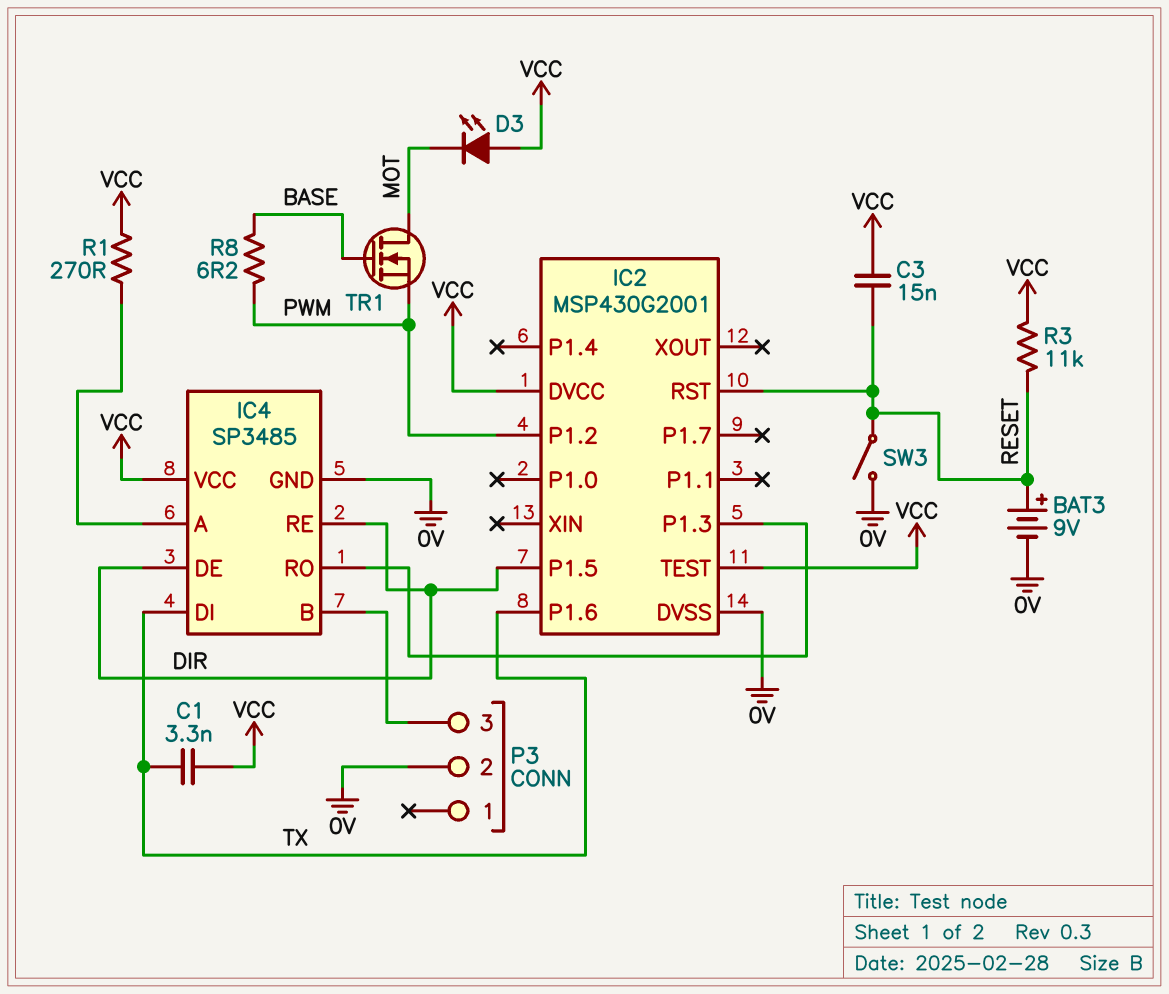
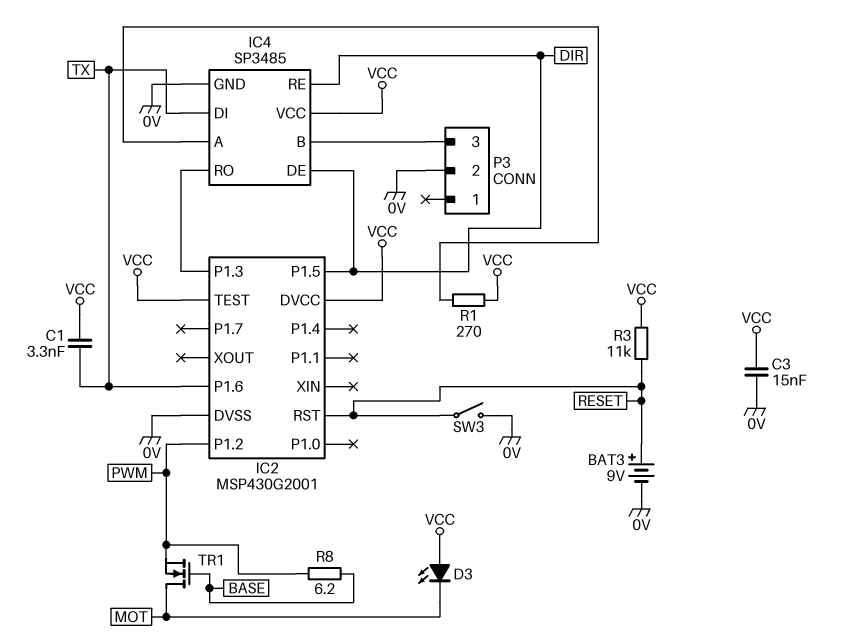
C3: 15nF (RESET, VCC) -> 15nF (0V, VCC)

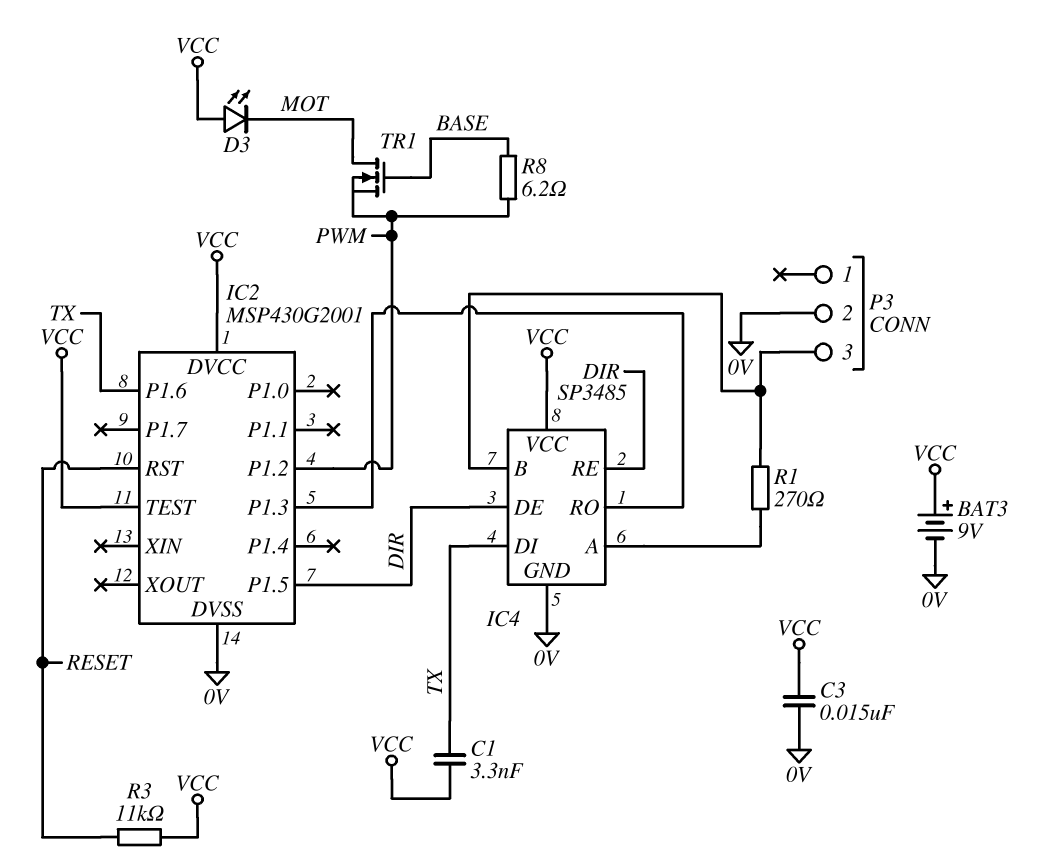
BAT3: 9V (plus RESET, minus 0V) -> 9V (plus VCC, minus 0V)
R1: 270 (IC4/A, VCC) -> 270 (IC4/A, IC4/B)
SW3: switch (0V, RESET) -> none

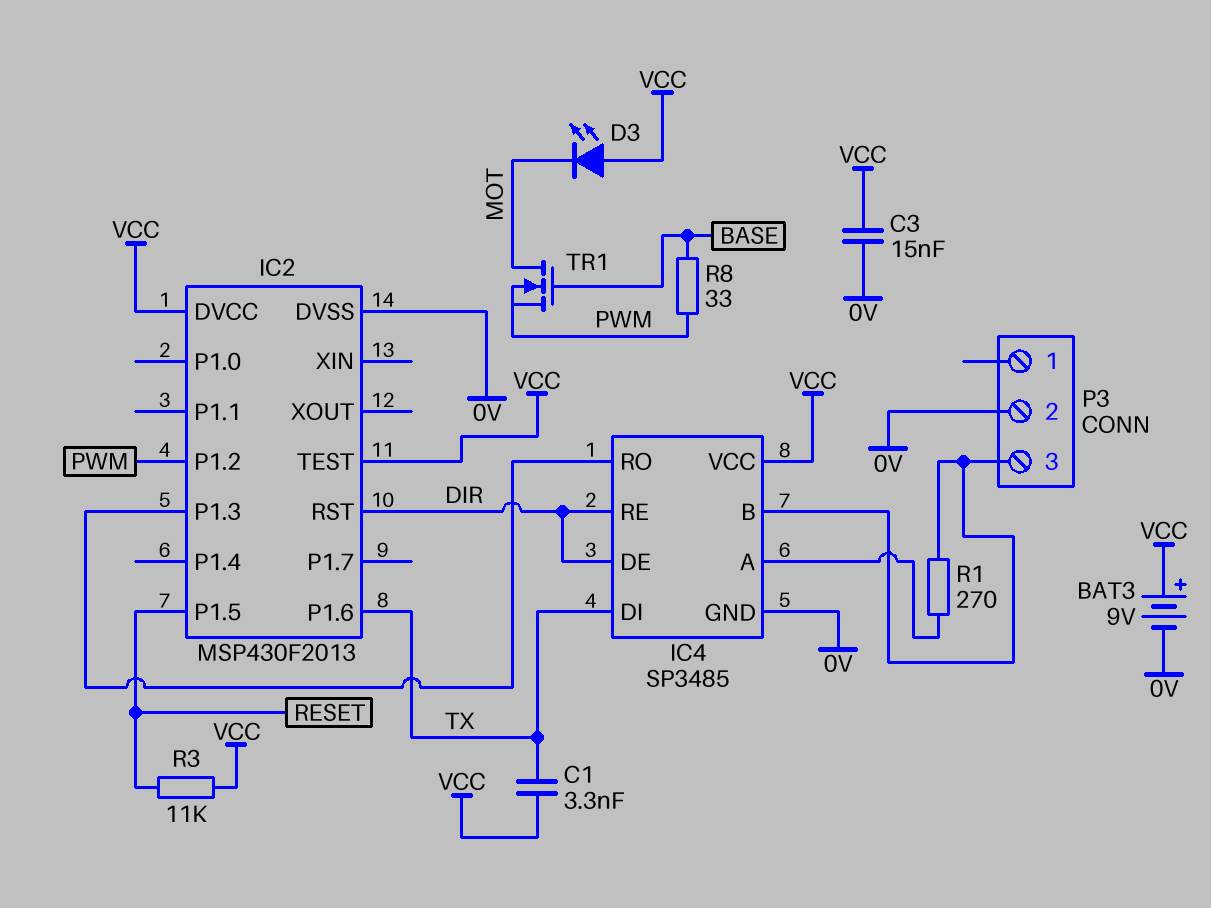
IC2: MSP430G2001 -> MSP430F2013
IC2 pin P1.5: DIR -> RESET
IC2 pin RST: RESET -> DIR
R8: 6.2 (BASE, PWM) -> 33 (BASE, PWM)

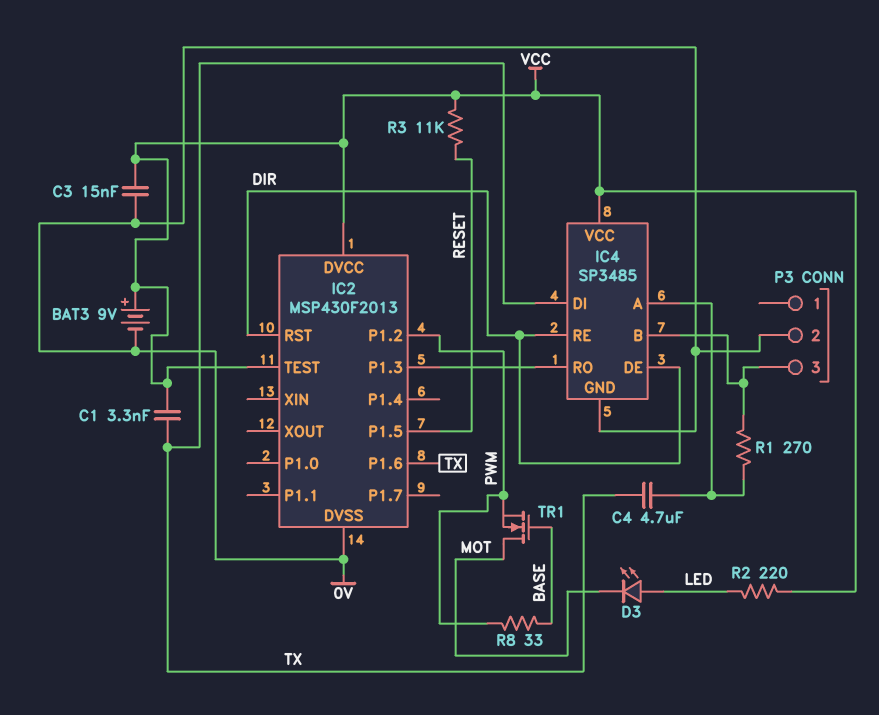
C4: none -> 4.7uF (IC4/A, TX)
D3: LED (A VCC, K MOT) -> LED (A LED, K MOT)
R2: none -> 220 (LED, VCC)

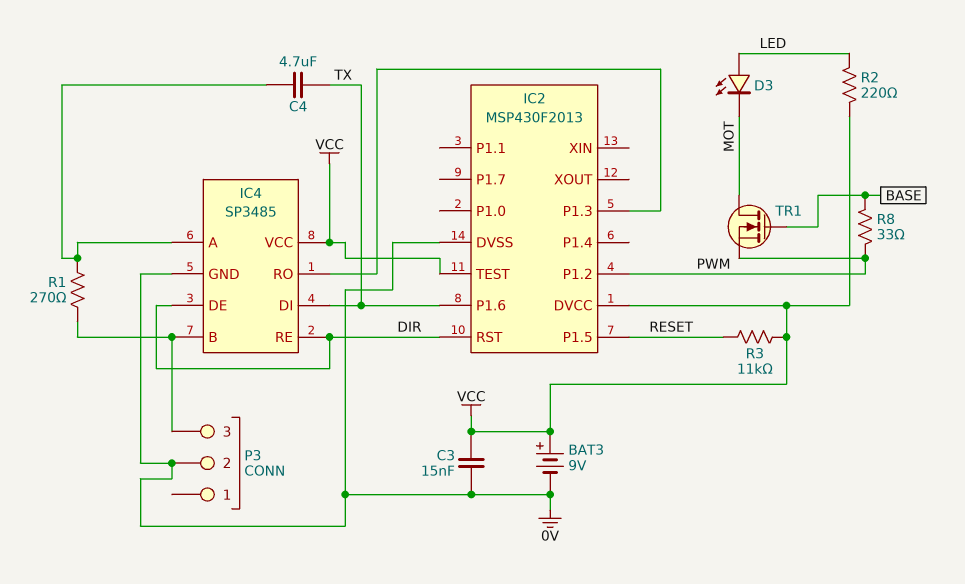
C1: 3.3nF (TX, VCC) -> none

